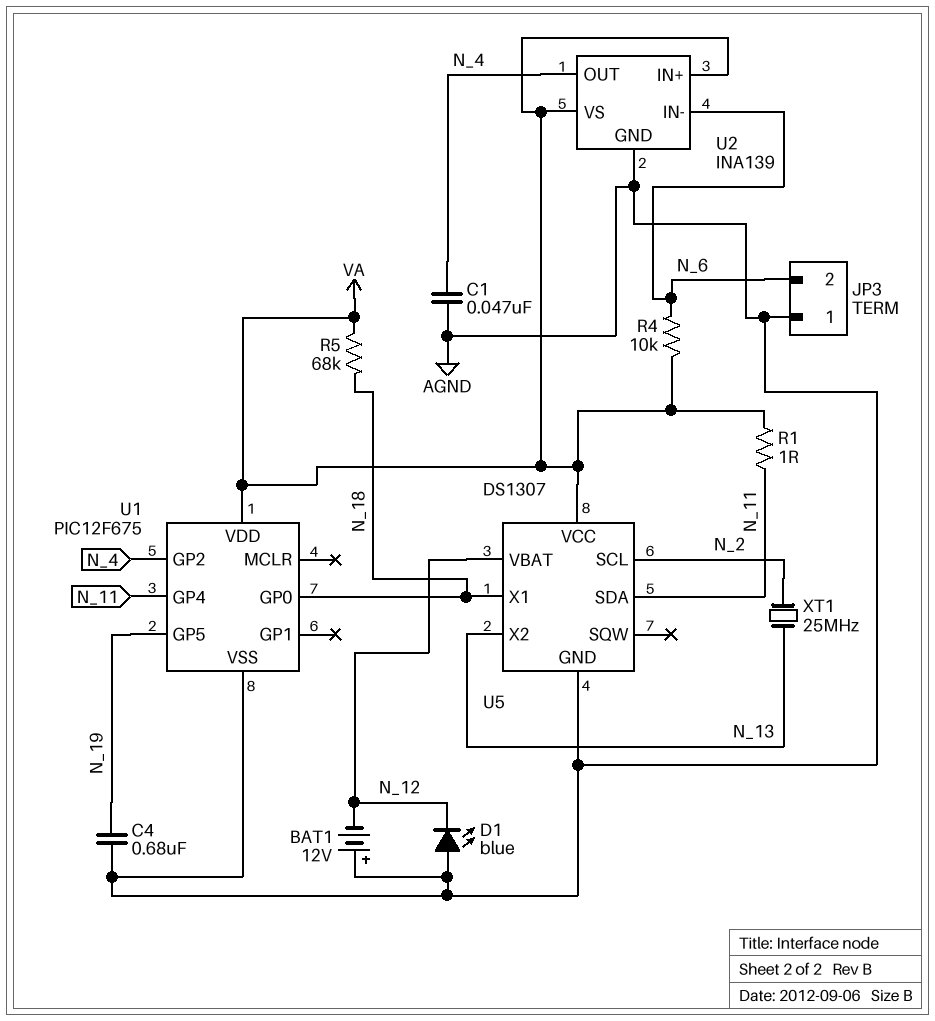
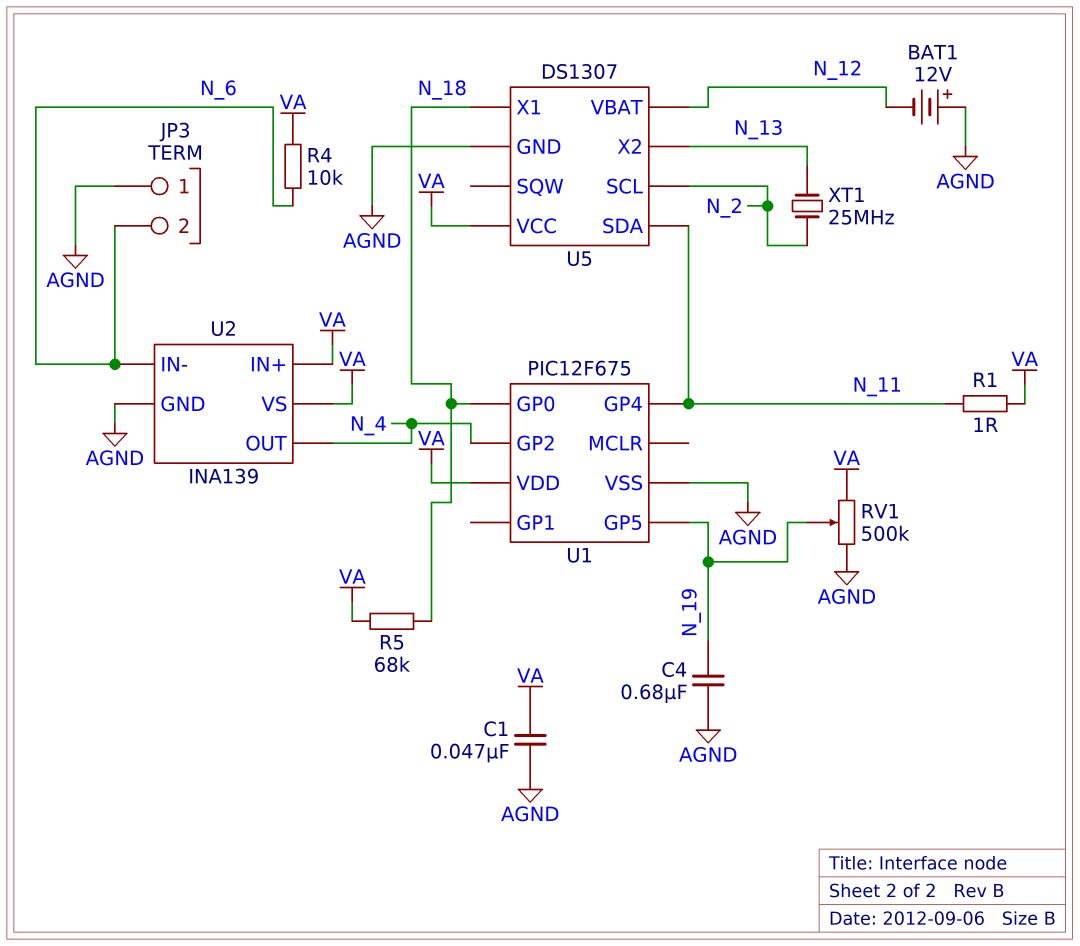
C1: 47nF (AGND, N_4) -> 47nF (AGND, VA)
D1: LED blue (A AGND, K N_12) -> none
RV1: none -> 500k (AGND, VA, wiper N_19)

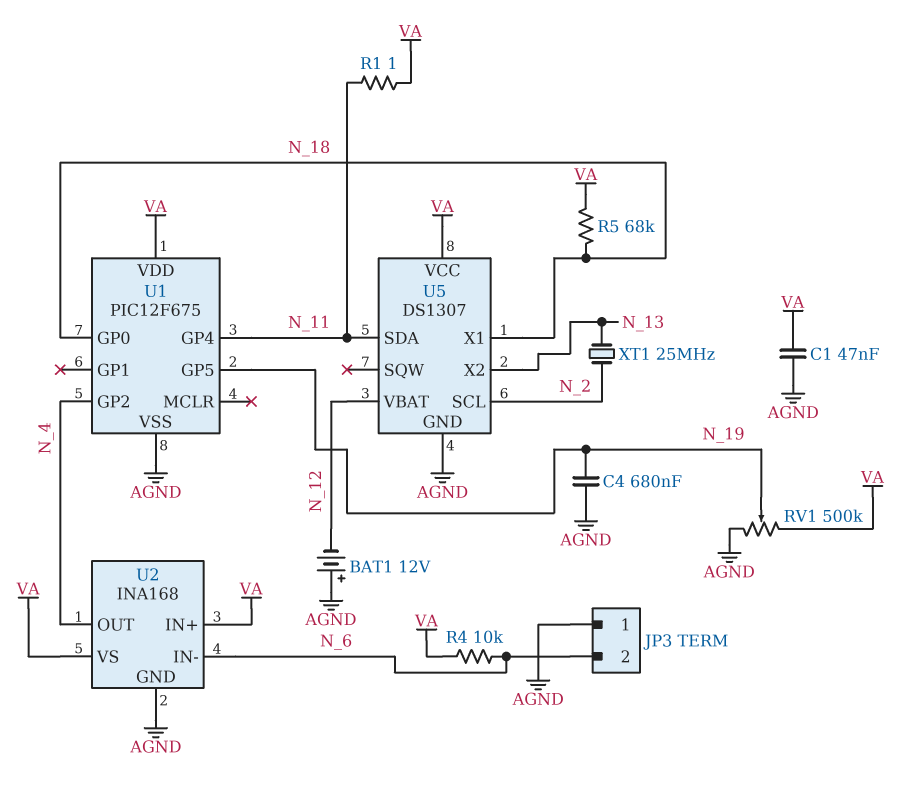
U2: INA139 -> INA168

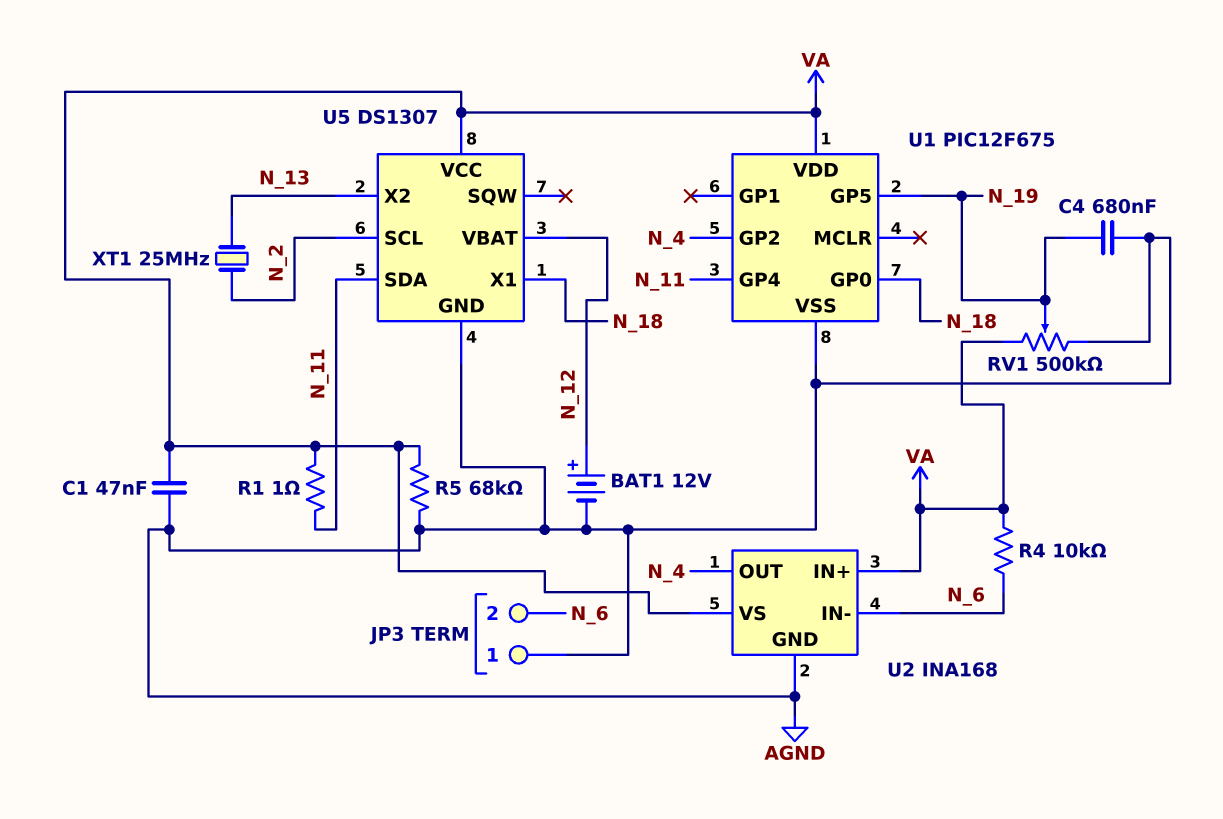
BAT1: 12V (plus AGND, minus N_12) -> 12V (plus N_12, minus AGND)
R5: 68k (N_18, VA) -> 68k (AGND, VA)

